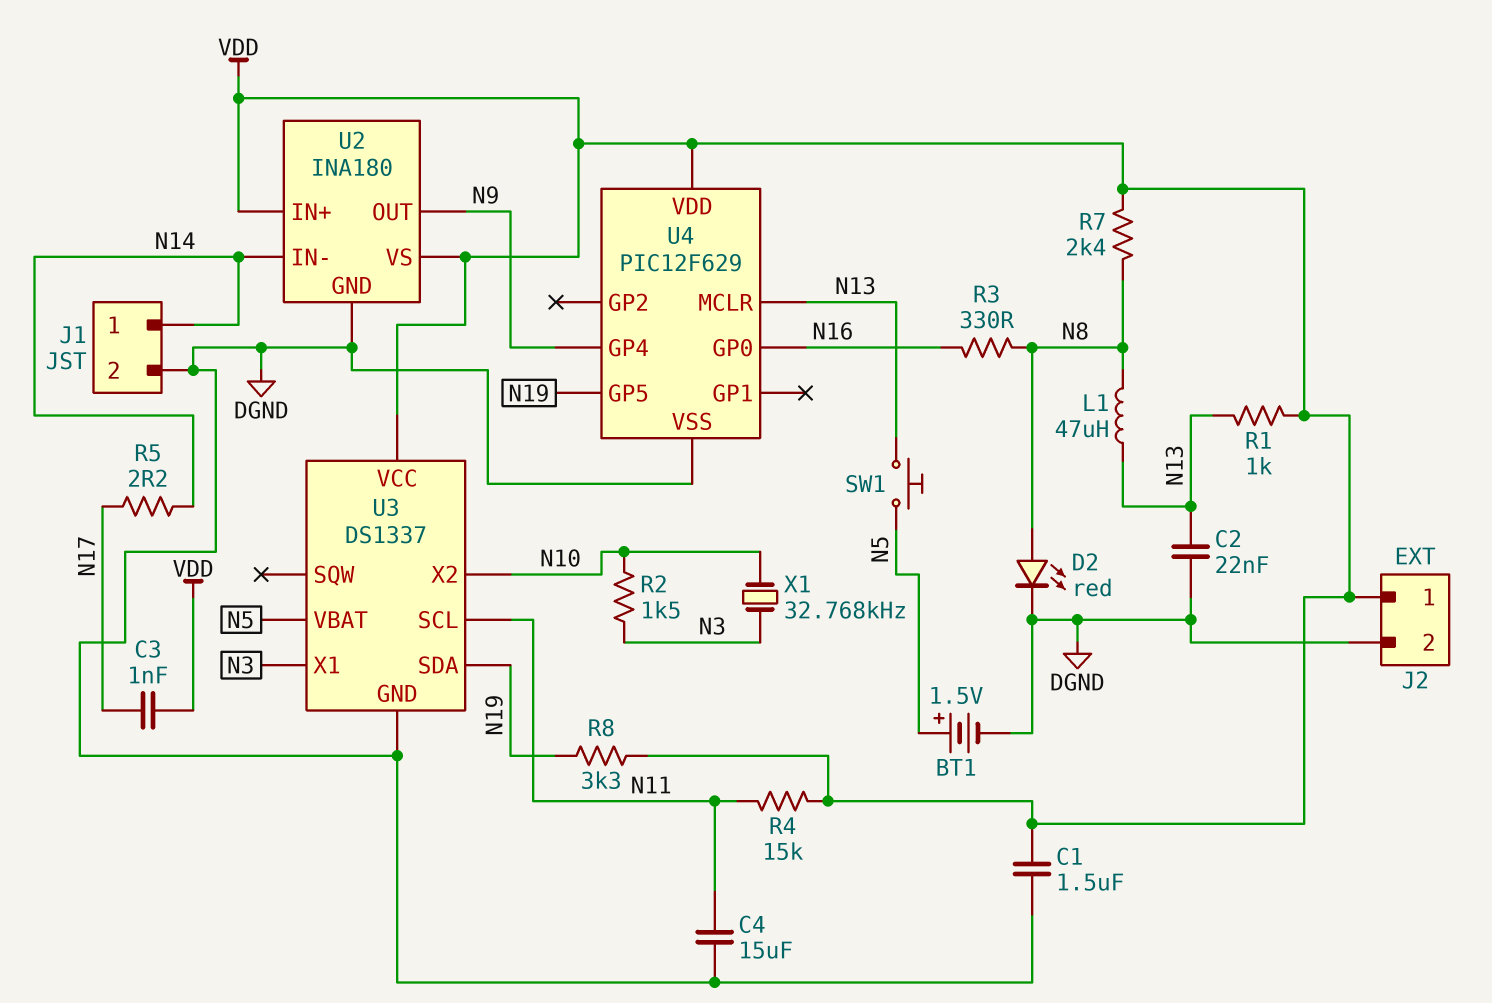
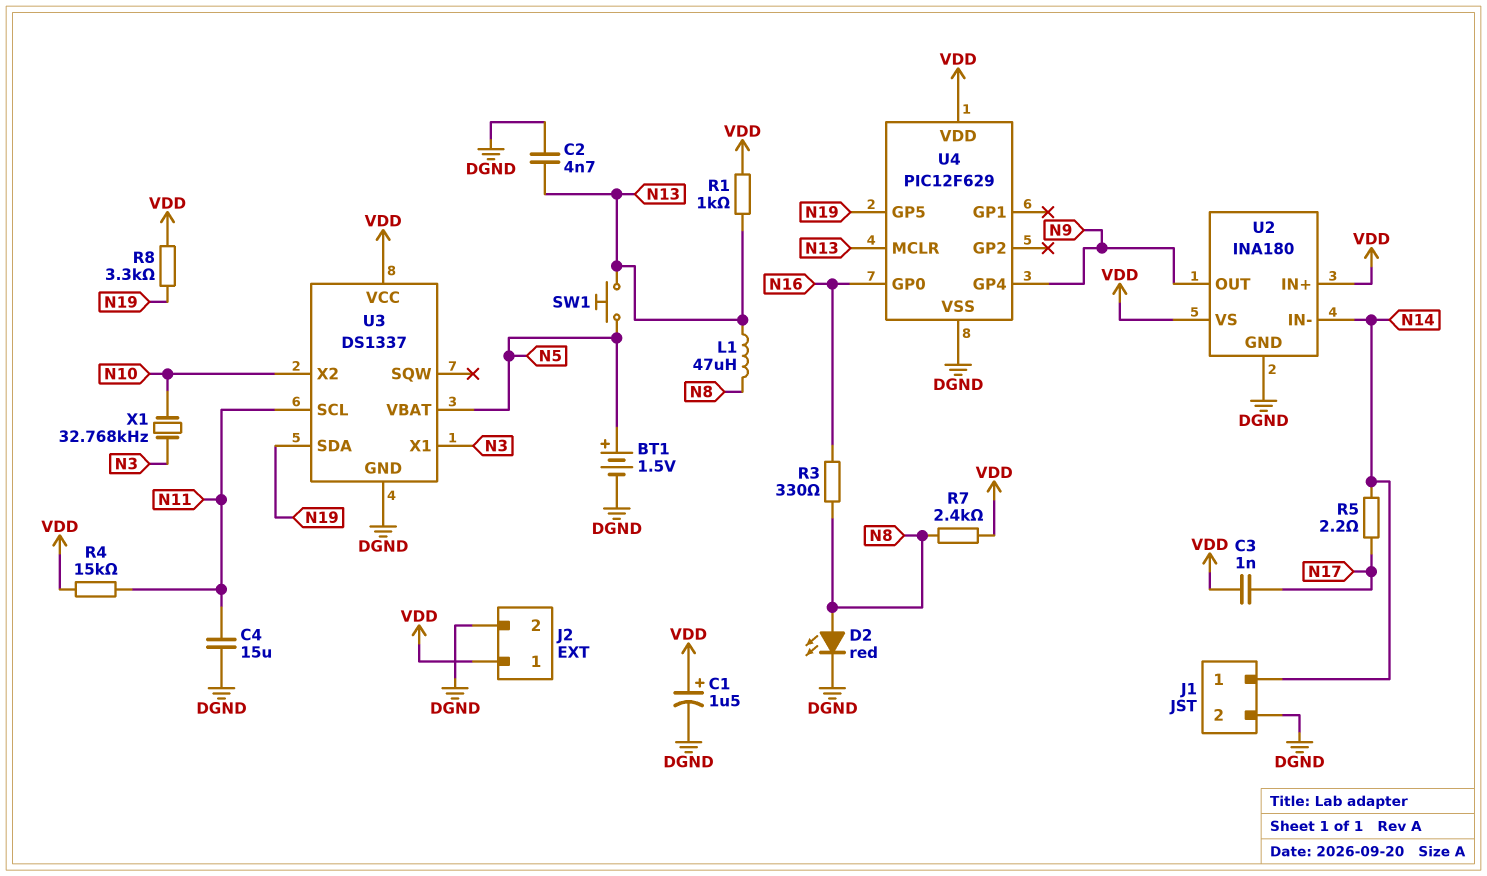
C1: 1.5uF (DGND, VDD) -> 1.5uF (plus VDD, minus DGND)
C2: 22nF (DGND, N13) -> 4.7nF (DGND, N13)
R2: 1.5k (N3, N10) -> none

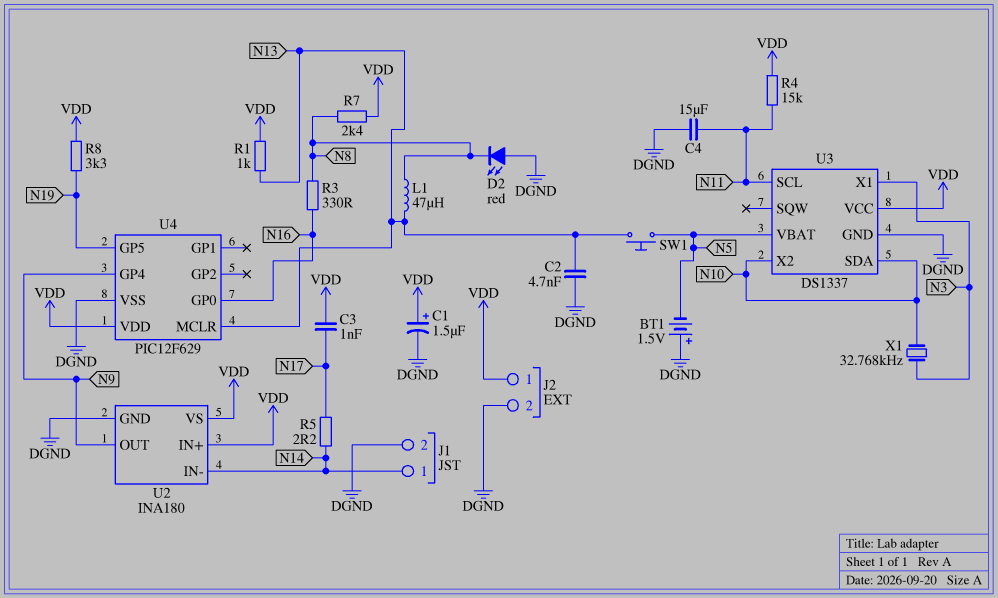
BT1: 1.5V (plus N5, minus DGND) -> 1.5V (plus DGND, minus N5)
D2: LED red (A N8, K DGND) -> LED red (A DGND, K N8)
U3 pin SDA: N19 -> N10

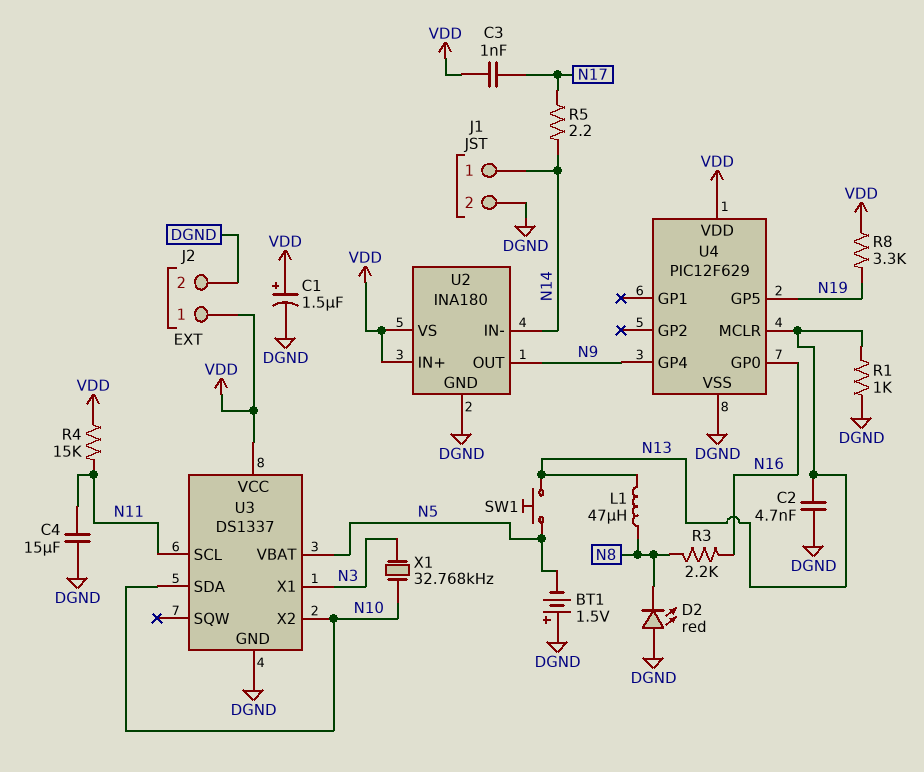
R1: 1k (N13, VDD) -> 1k (DGND, N13)
R3: 330 (N8, N16) -> 2.2k (N8, N16)
R7: 2.4k (N8, VDD) -> none

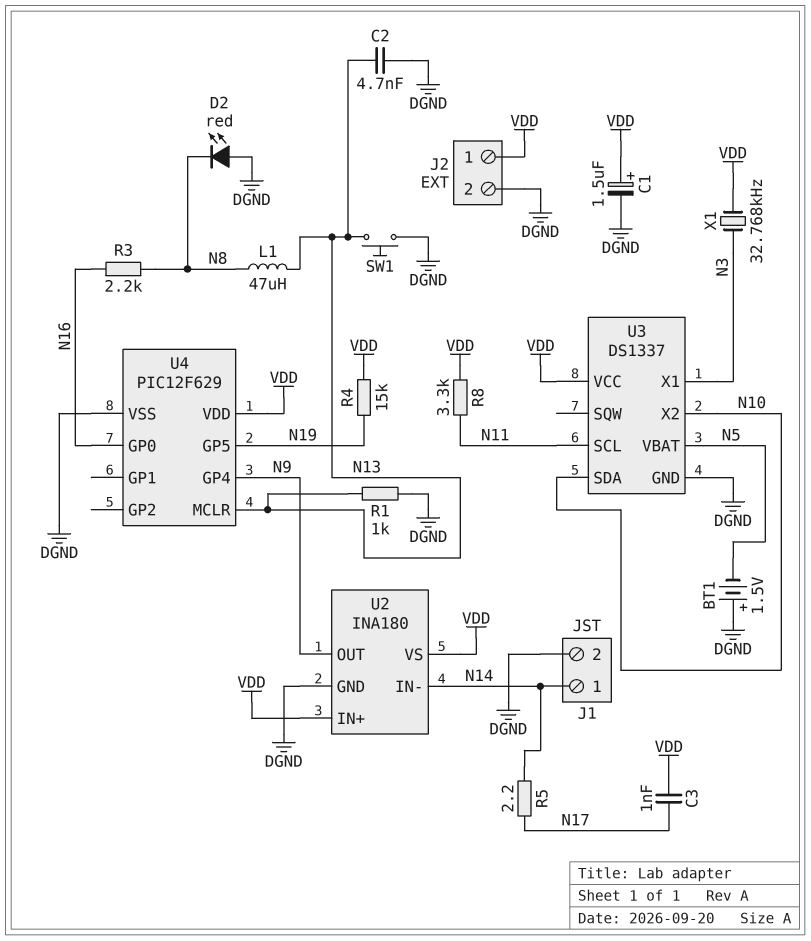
C4: 15uF (DGND, N11) -> none
R4: 15k (N11, VDD) -> 15k (N19, VDD)
R8: 3.3k (N19, VDD) -> 3.3k (N11, VDD)
SW1: button (N5, N13) -> button (DGND, N13)
X1: 32.768kHz (N3, N10) -> 32.768kHz (N3, VDD)

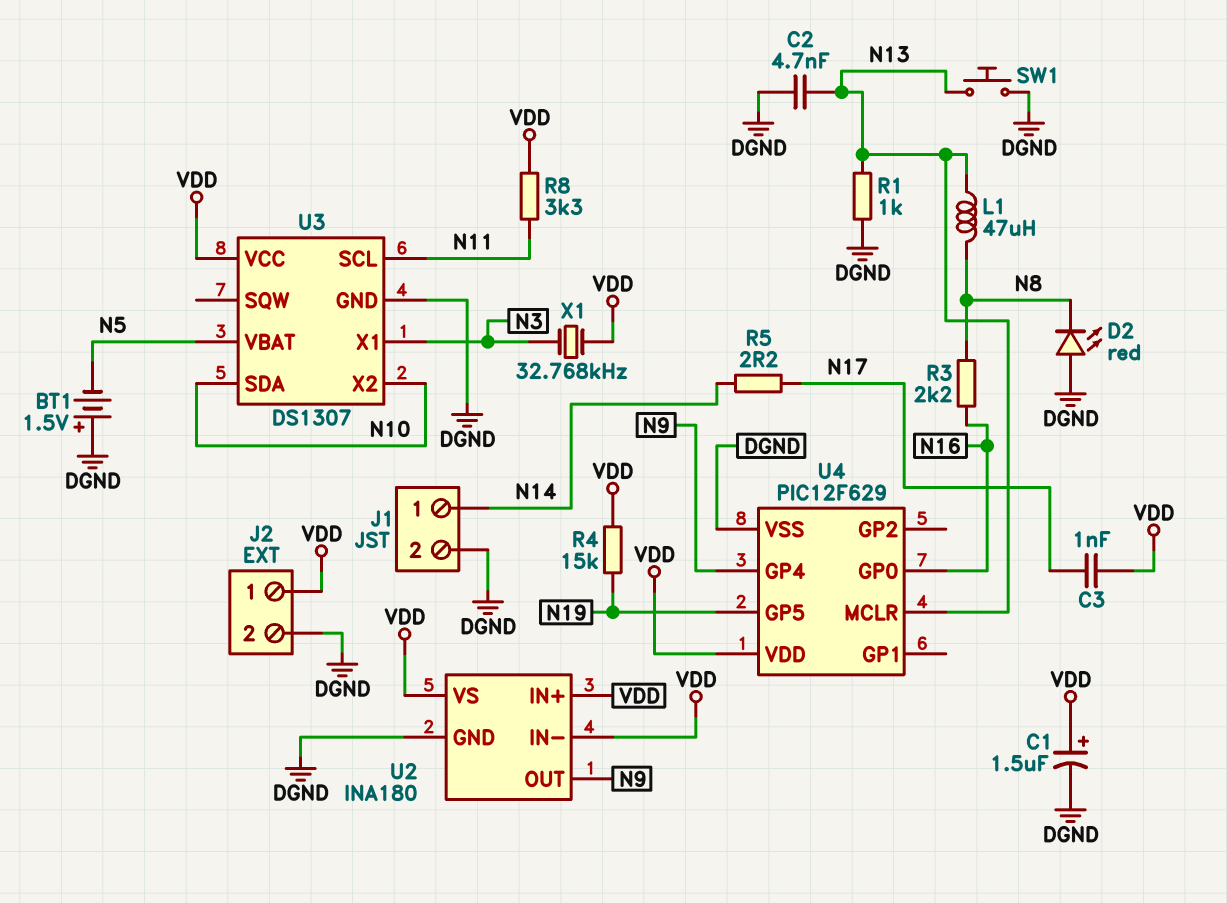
U2 pin IN-: N14 -> VDD
U3: DS1337 -> DS1307

